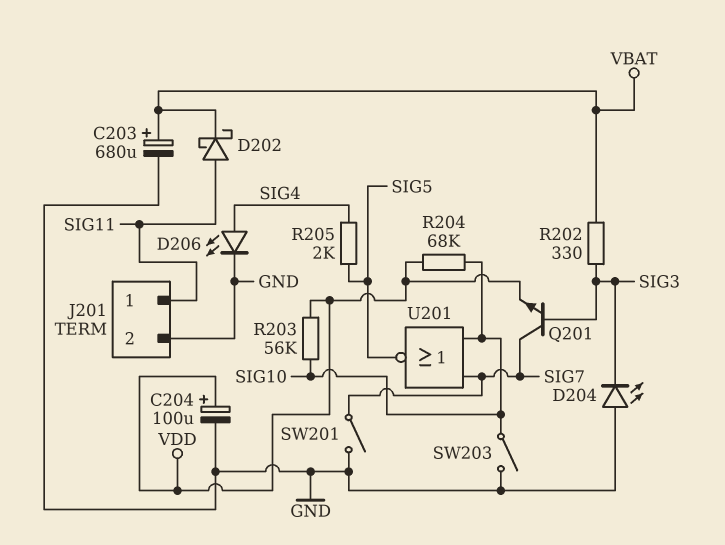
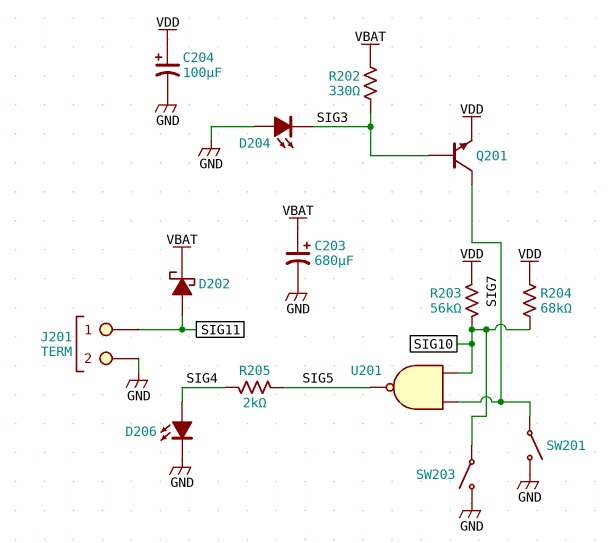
U201: NOR (in SIG7, in SIG10, out SIG5) -> NAND (in SIG7, in SIG10, out SIG5)

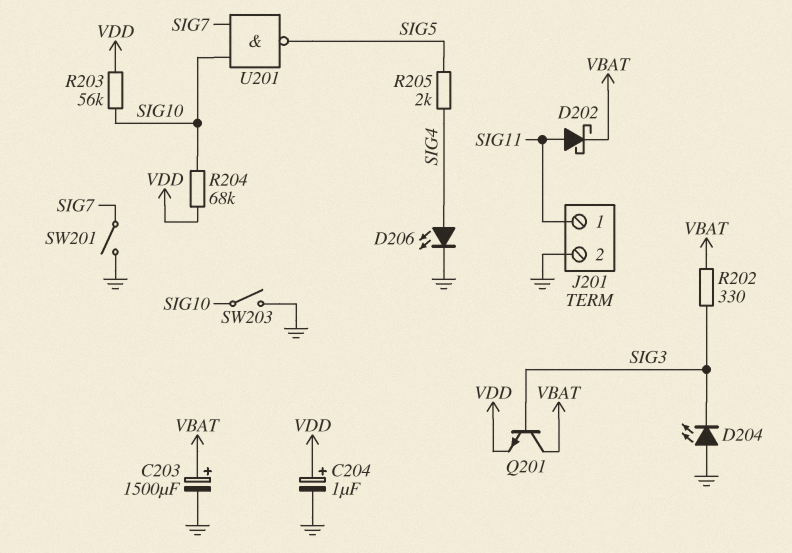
C203: 680uF (plus VBAT, minus GND) -> 1500uF (plus VBAT, minus GND)
C204: 100uF (plus VDD, minus GND) -> 1uF (plus VDD, minus GND)
Q201: NPN (B SIG3, C SIG7, E VDD) -> NPN (B SIG3, C VBAT, E VDD)

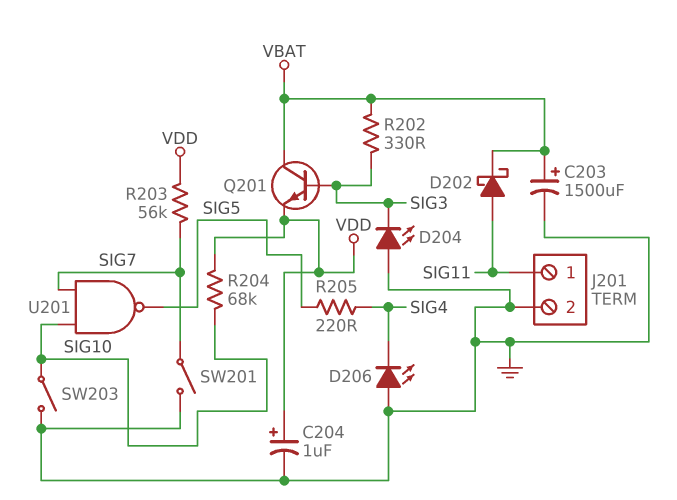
D206: LED (A SIG4, K GND) -> LED (A GND, K SIG4)
R203: 56k (SIG10, VDD) -> 56k (SIG7, VDD)
R205: 2k (SIG4, SIG5) -> 220 (SIG4, SIG5)

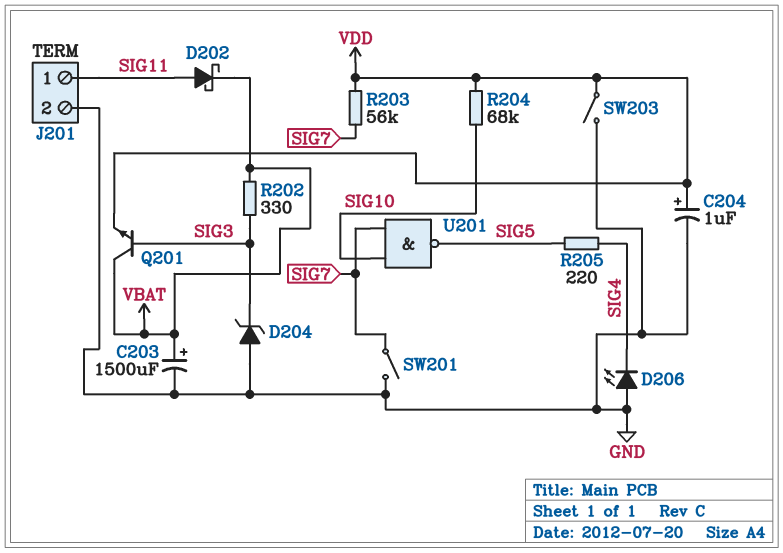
D204: LED (A GND, K SIG3) -> zener (A GND, K SIG3)
SW203: switch (GND, SIG10) -> switch (GND, VDD)

